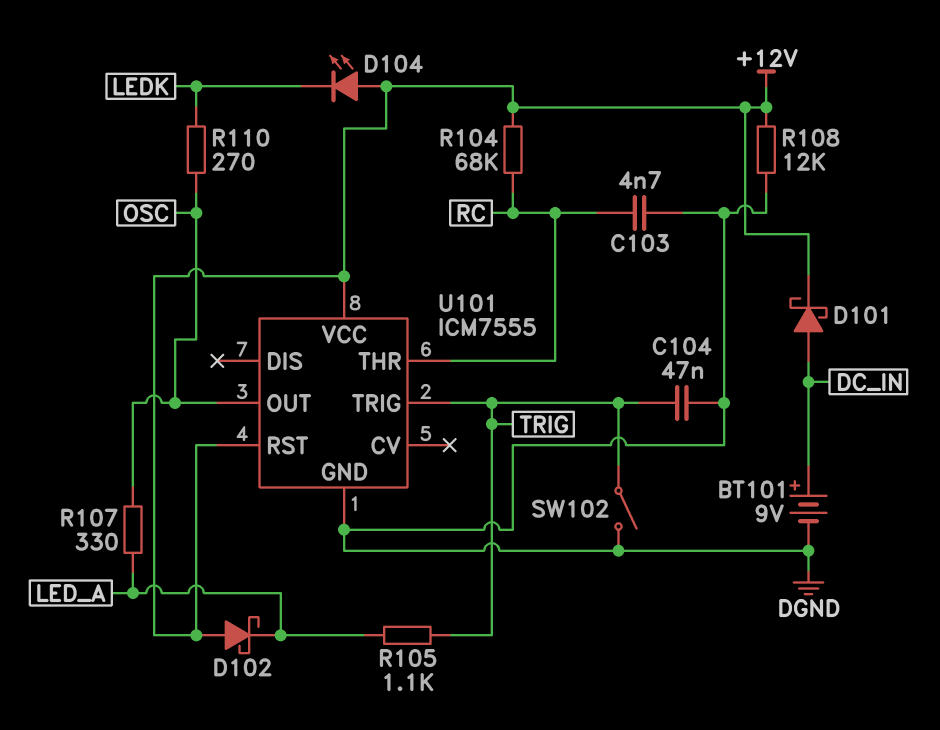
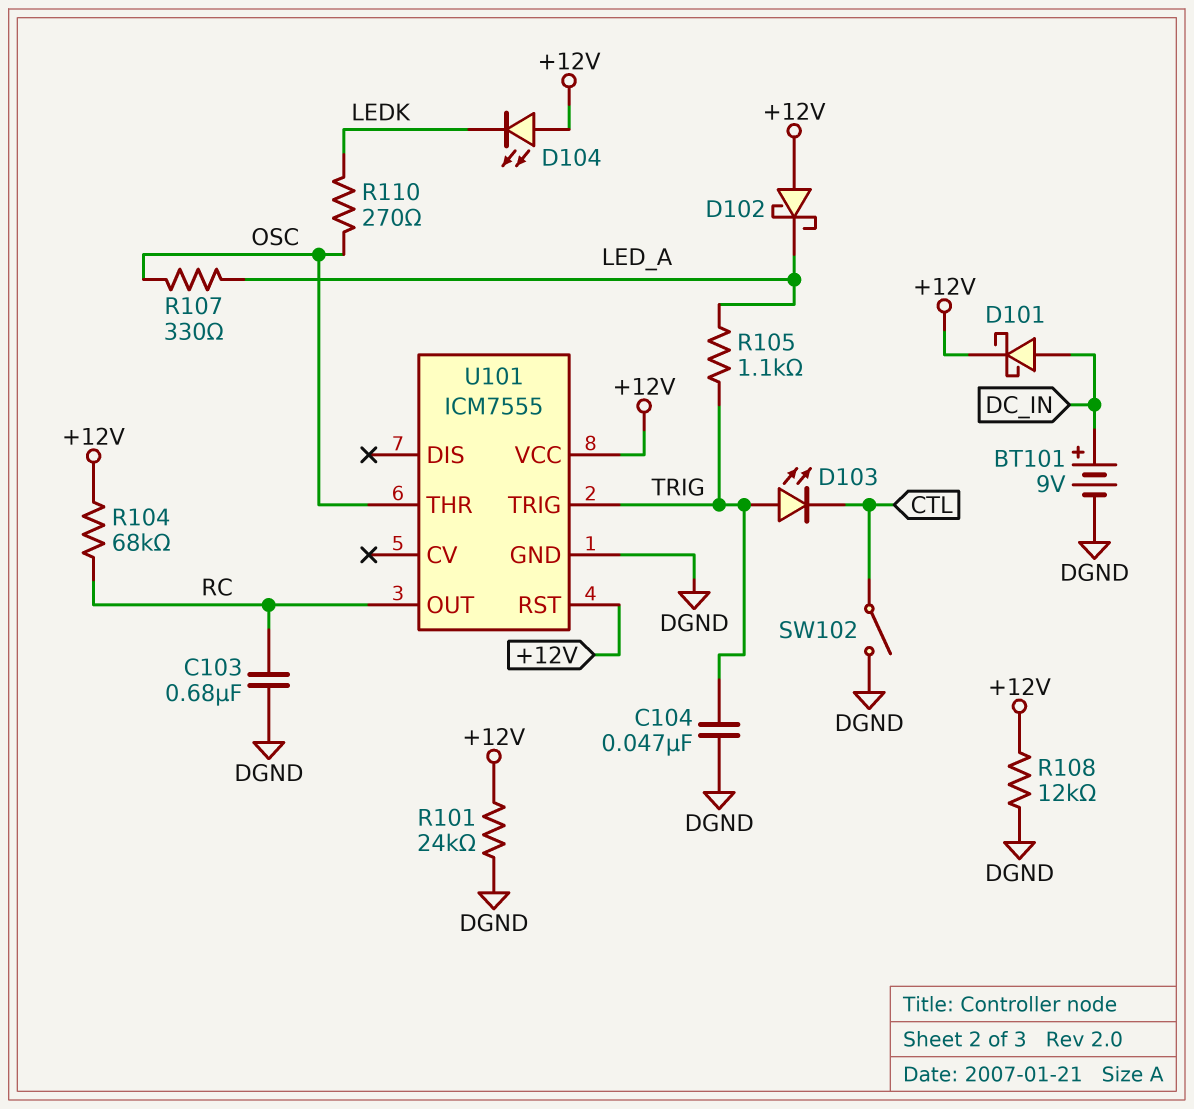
C103: 4.7nF (DGND, RC) -> 680nF (DGND, RC)
D103: none -> LED (A TRIG, K CTL)
R101: none -> 24k (+12V, DGND)
SW102: switch (DGND, TRIG) -> switch (CTL, DGND)
U101 pin OUT: OSC -> RC
U101 pin THR: RC -> OSC

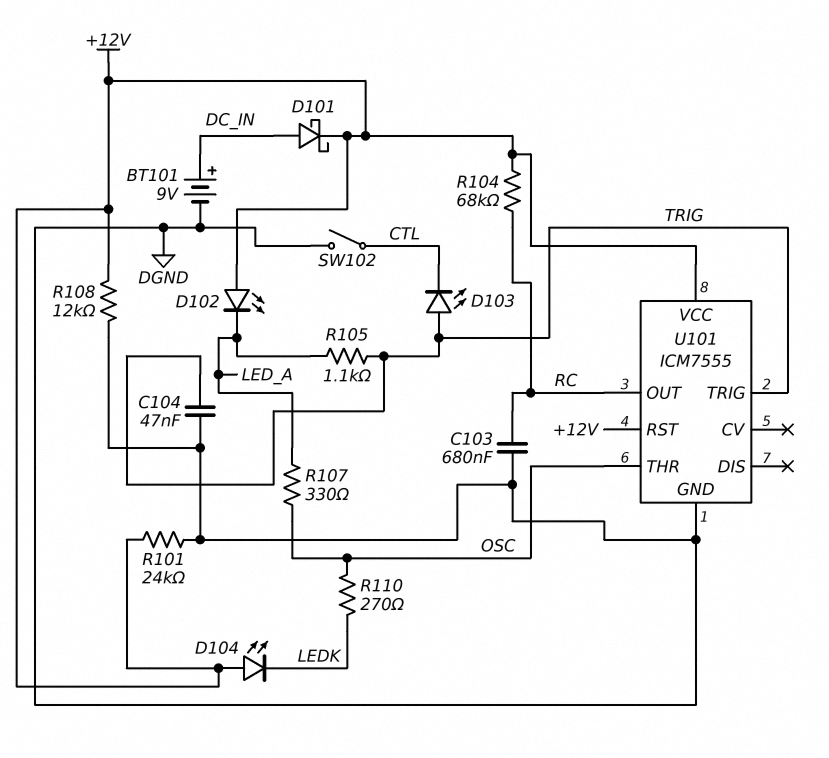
D102: schottky (A +12V, K LED_A) -> LED (A +12V, K LED_A)

